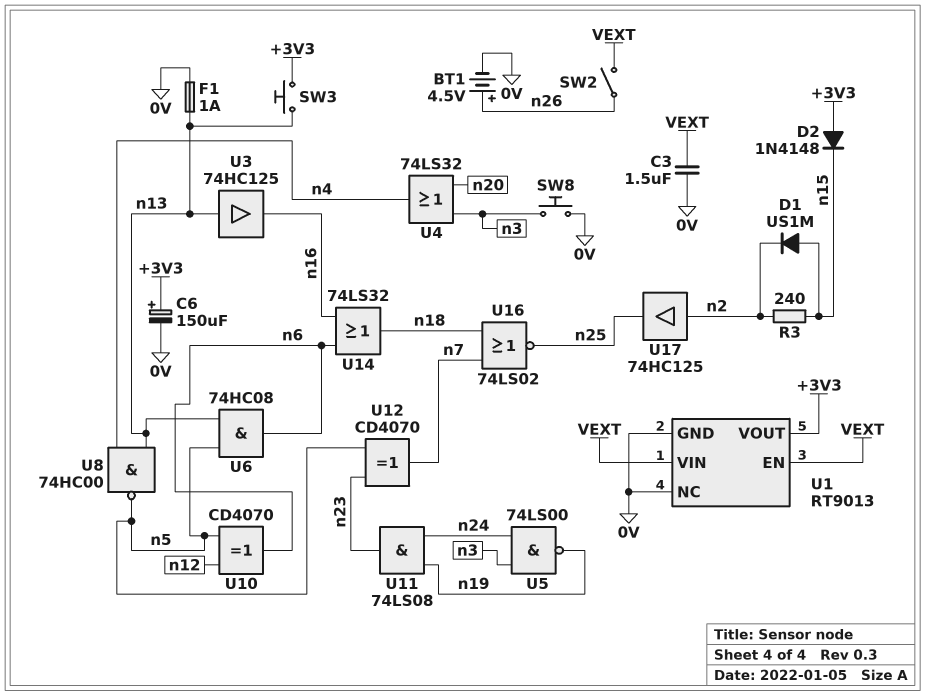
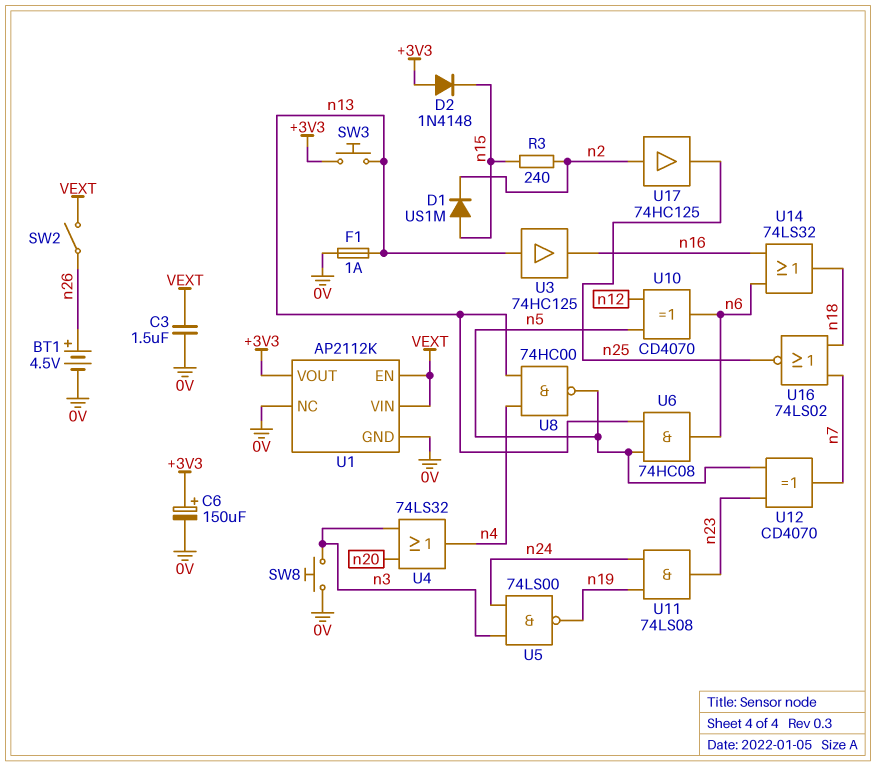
U1: RT9013 -> AP2112K

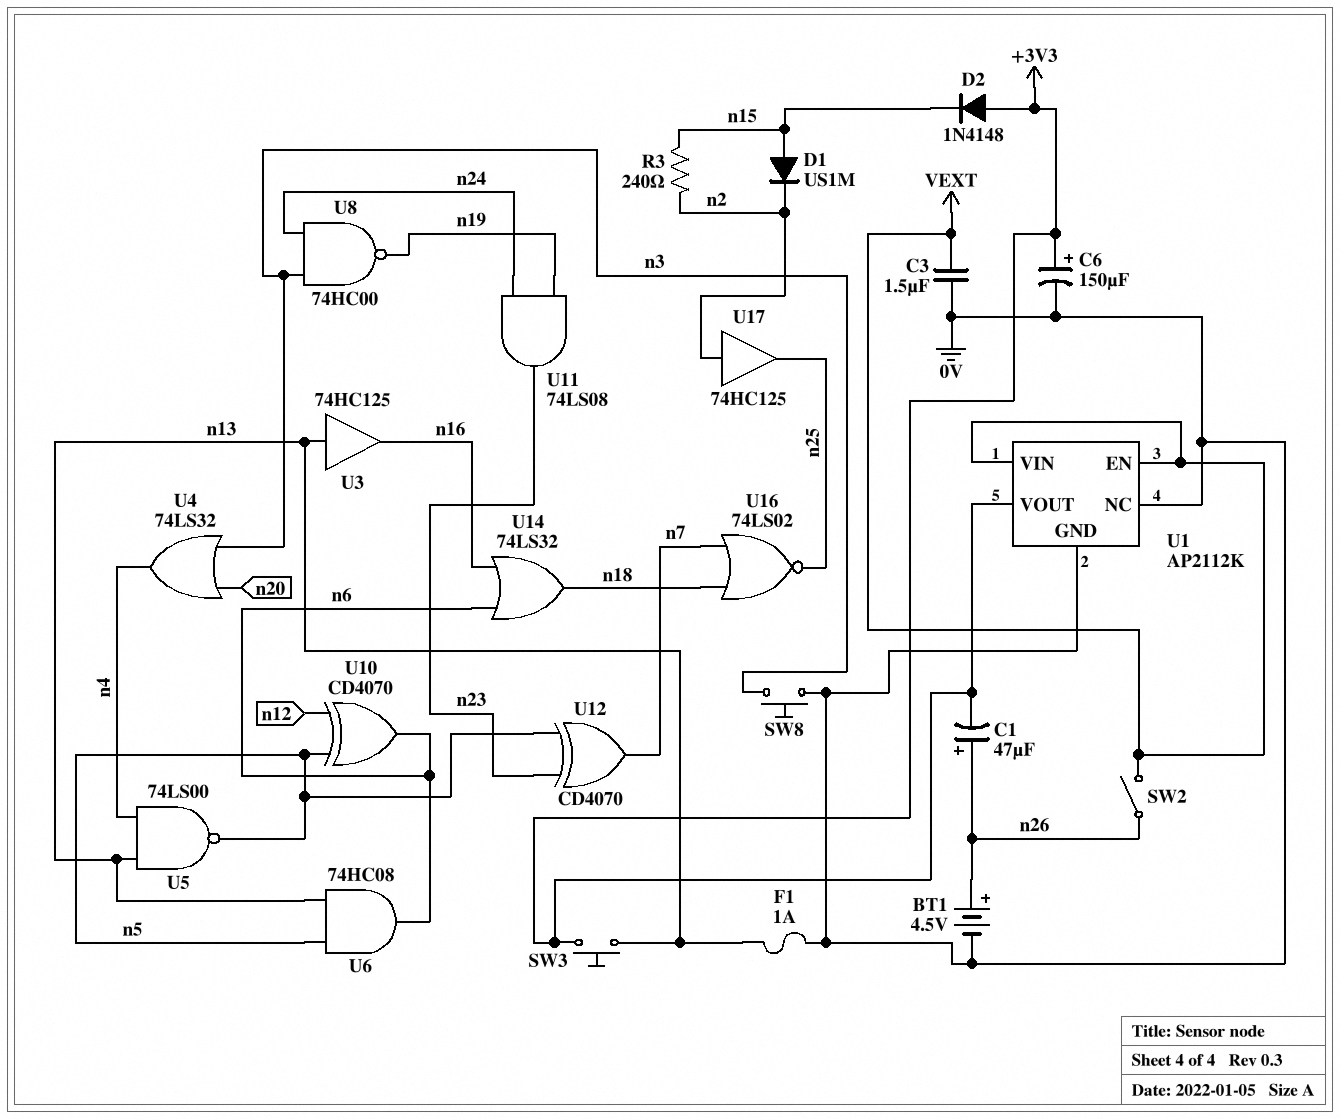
C1: none -> 47uF (plus n26, minus +3V3)
U5: NAND 74LS00 (in n3, in n24, out n19) -> NAND 74LS00 (in n4, in n13, out n5)
U8: NAND 74HC00 (in n4, in n13, out n5) -> NAND 74HC00 (in n3, in n24, out n19)

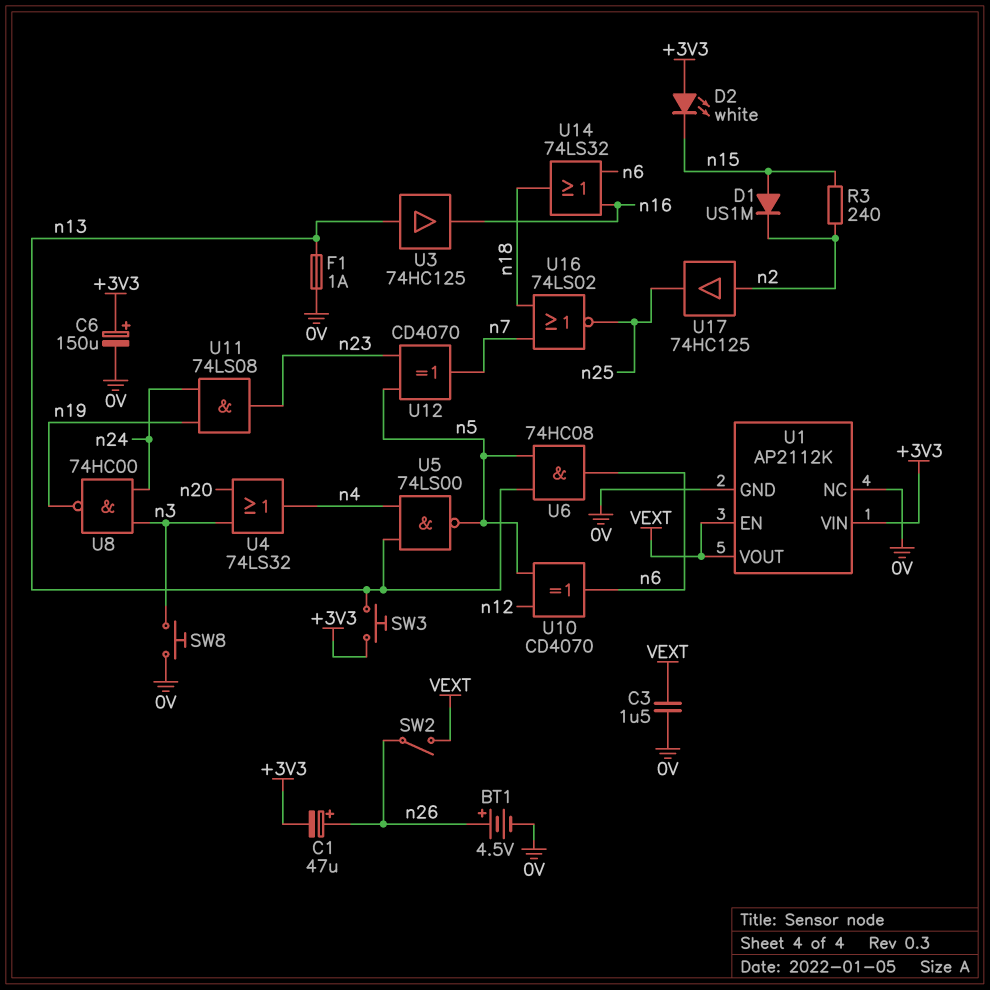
D2: diode 1N4148 (A +3V3, K n15) -> LED white (A +3V3, K n15)
U1 pin VIN: VEXT -> +3V3
U1 pin VOUT: +3V3 -> VEXT

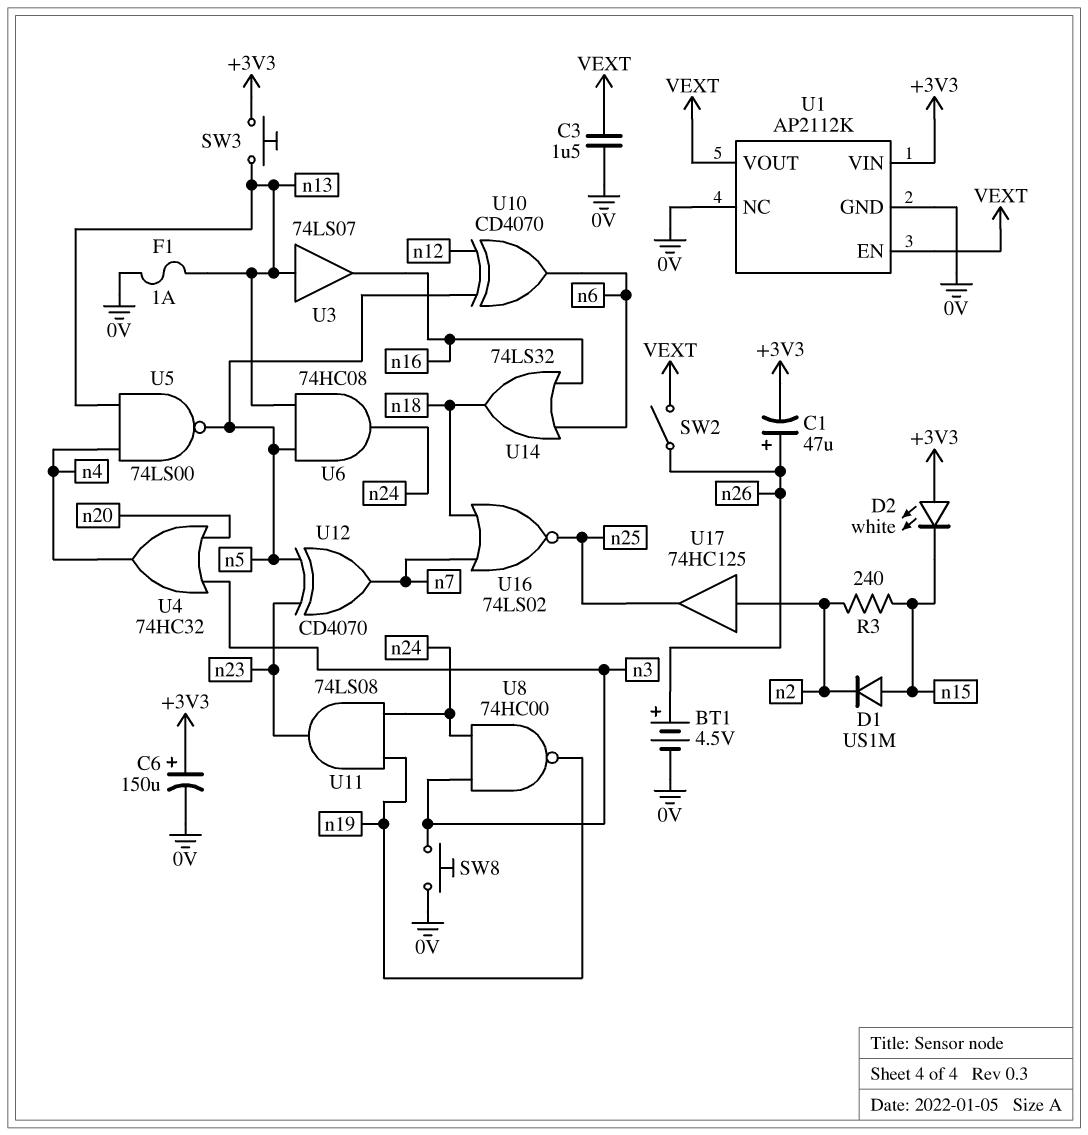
U3: buffer 74HC125 (in n13, out n16) -> buffer 74LS07 (in n13, out n16)
U4: OR 74LS32 (in n3, in n20, out n4) -> OR 74HC32 (in n3, in n20, out n4)
U6: AND 74HC08 (in n5, in n13, out n6) -> AND 74HC08 (in n5, in n13, out n24)

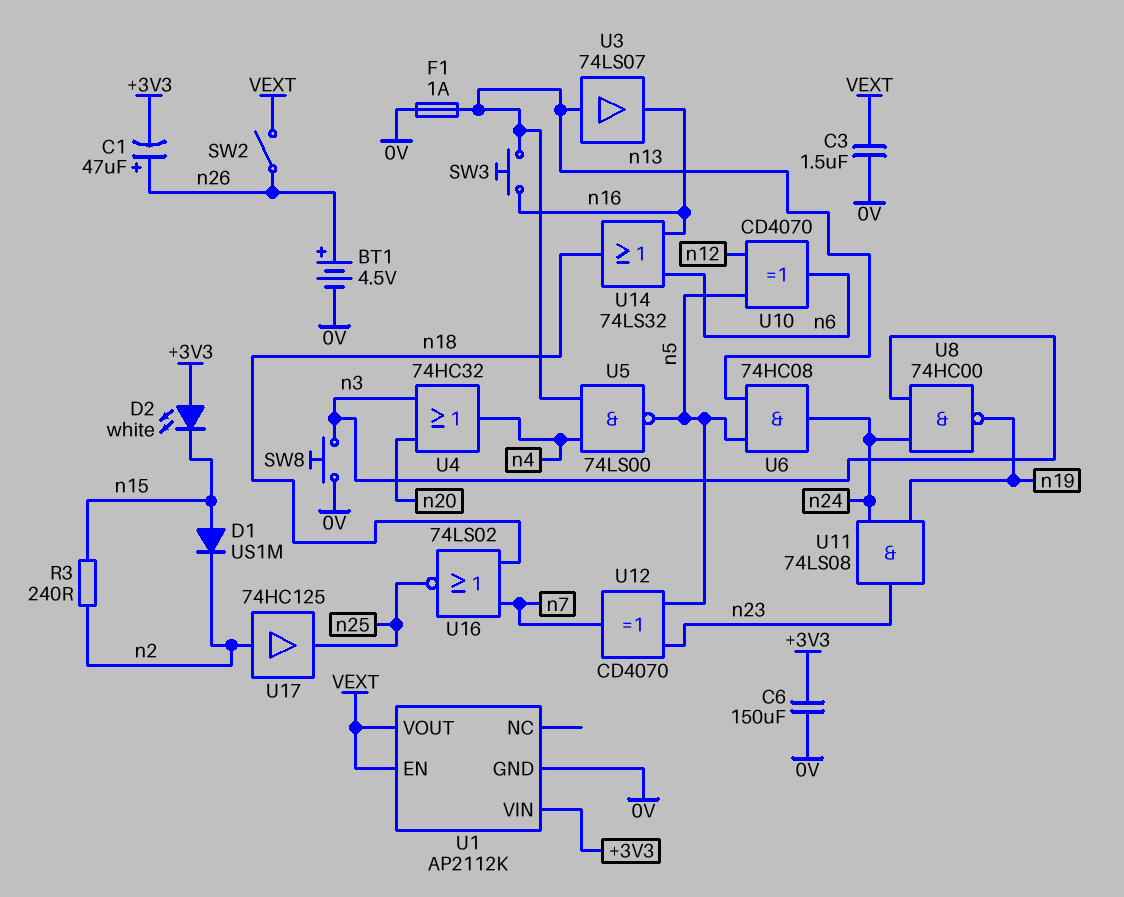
C6: 150uF (plus +3V3, minus 0V) -> 150uF (+3V3, 0V)
SW3: button (+3V3, n13) -> button (n13, n16)
U1 pin NC: 0V -> none

